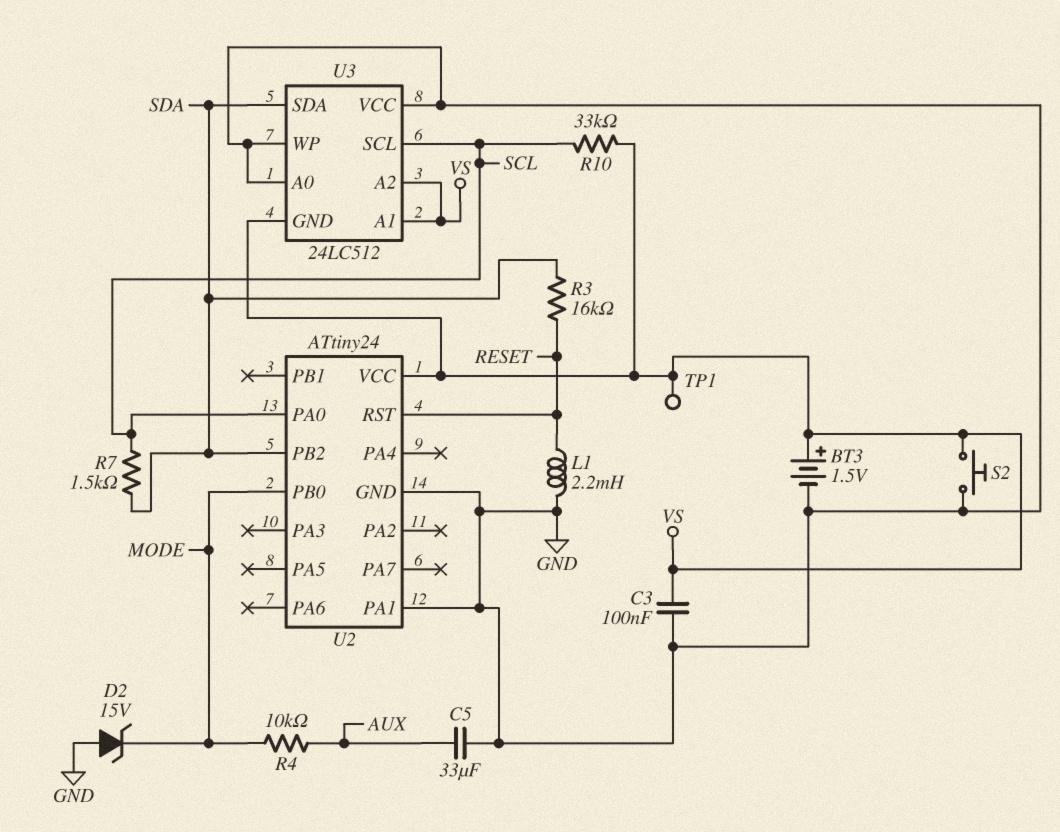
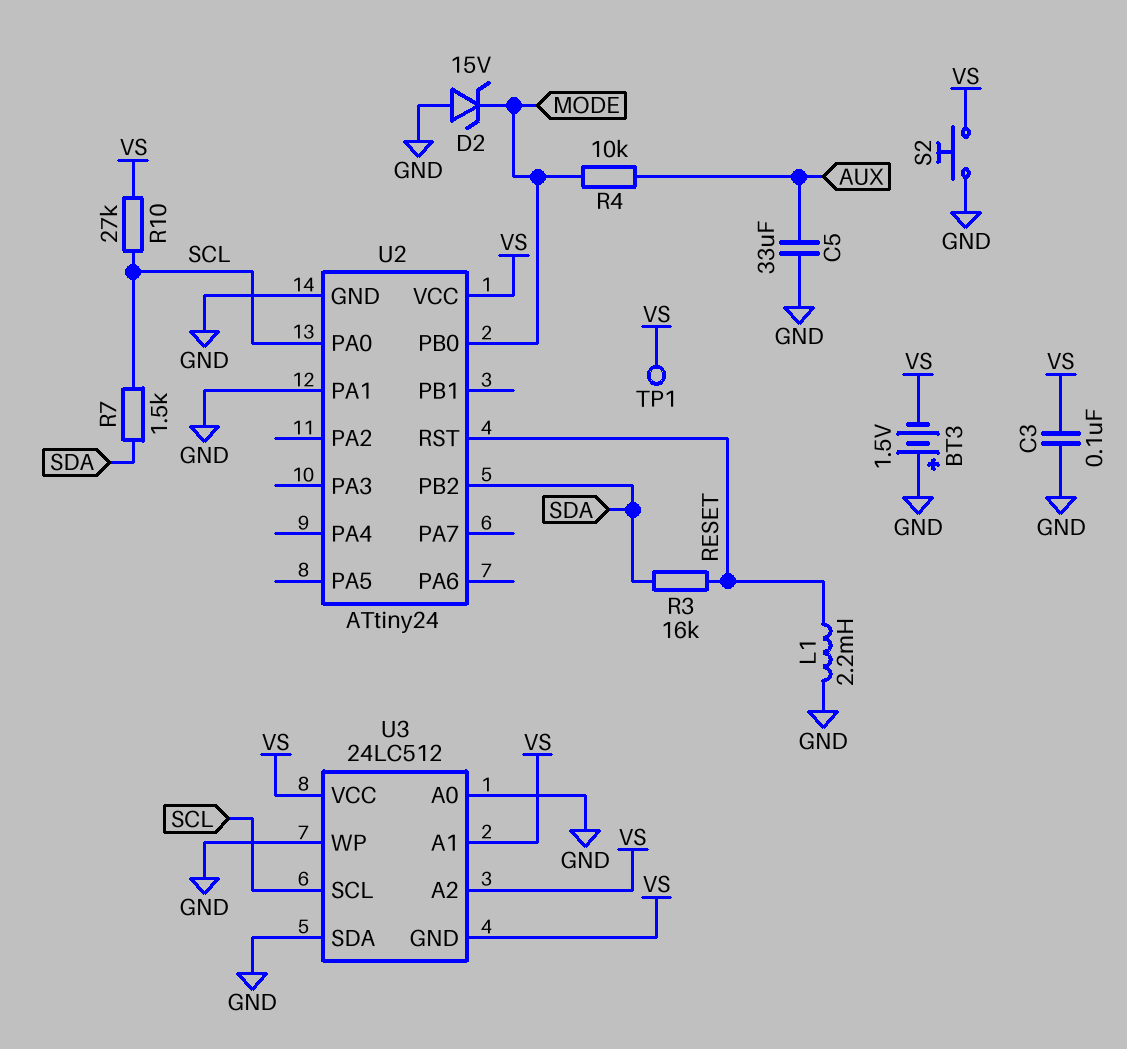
BT3: 1.5V (plus VS, minus GND) -> 1.5V (plus GND, minus VS)
R10: 33k (SCL, VS) -> 27k (SCL, VS)
U3 pin SDA: SDA -> GND
U3 pin VCC: GND -> VS

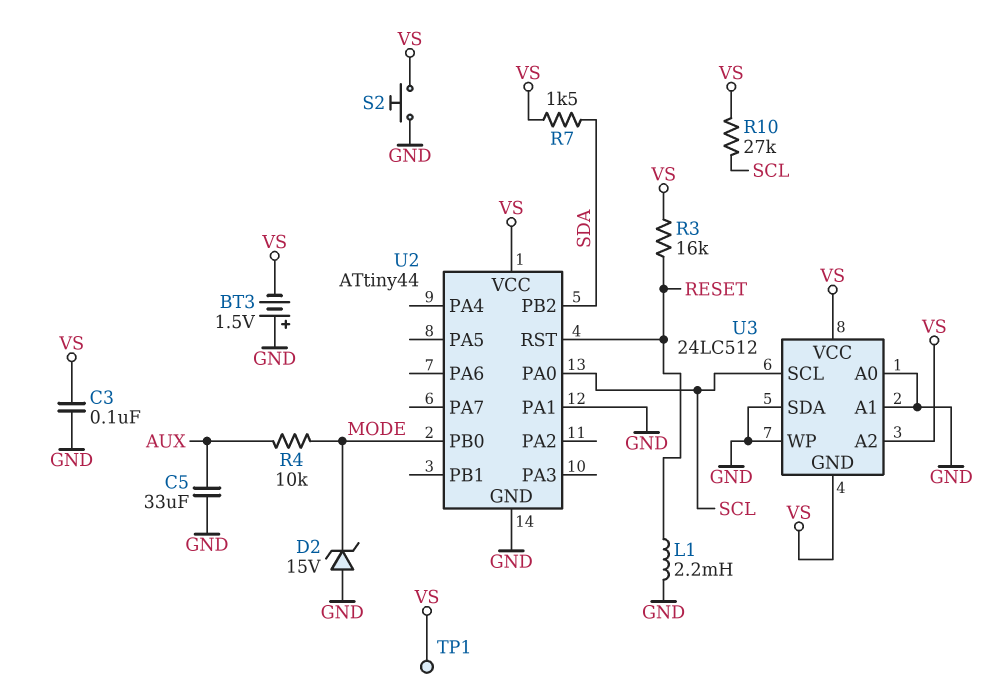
R3: 16k (RESET, SDA) -> 16k (RESET, VS)
R7: 1.5k (SCL, SDA) -> 1.5k (SDA, VS)
U2: ATtiny24 -> ATtiny44
U3 pin A1: VS -> GND

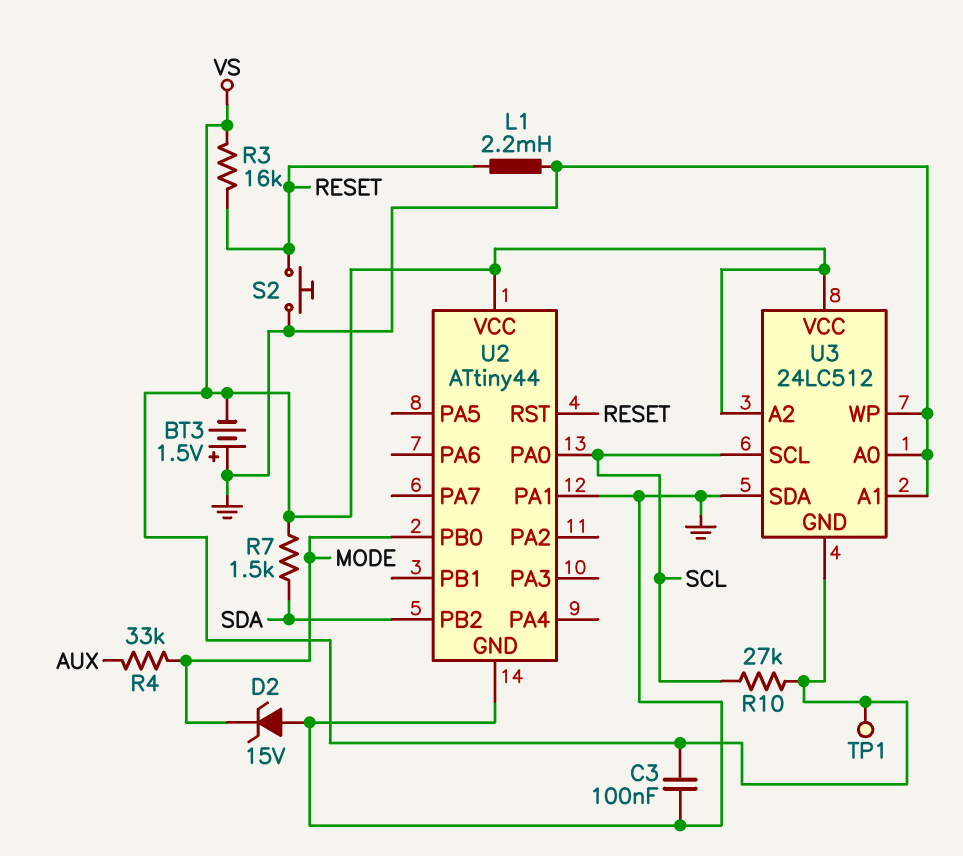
C5: 33uF (AUX, GND) -> none
R4: 10k (AUX, MODE) -> 33k (AUX, MODE)
S2: button (GND, VS) -> button (GND, RESET)

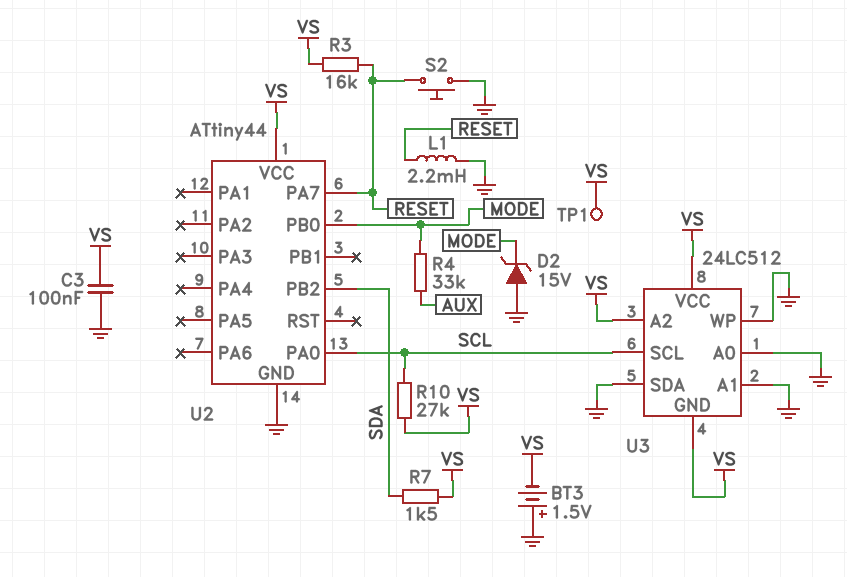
U2 pin PA1: GND -> none
U2 pin PA7: none -> RESET
U2 pin RST: RESET -> none

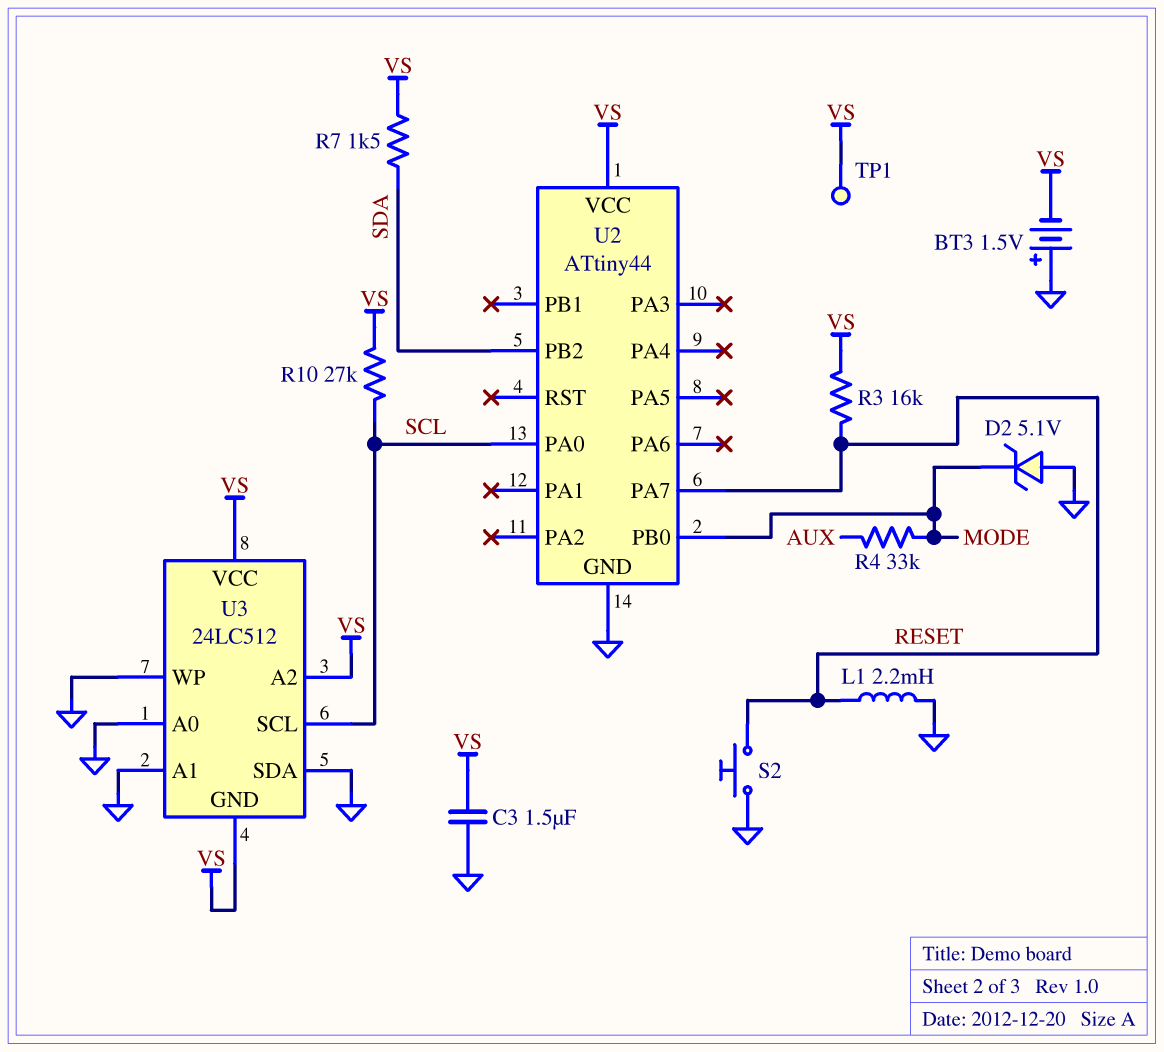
C3: 100nF (GND, VS) -> 1.5uF (GND, VS)
D2: zener 15V (A GND, K MODE) -> zener 5.1V (A GND, K MODE)

